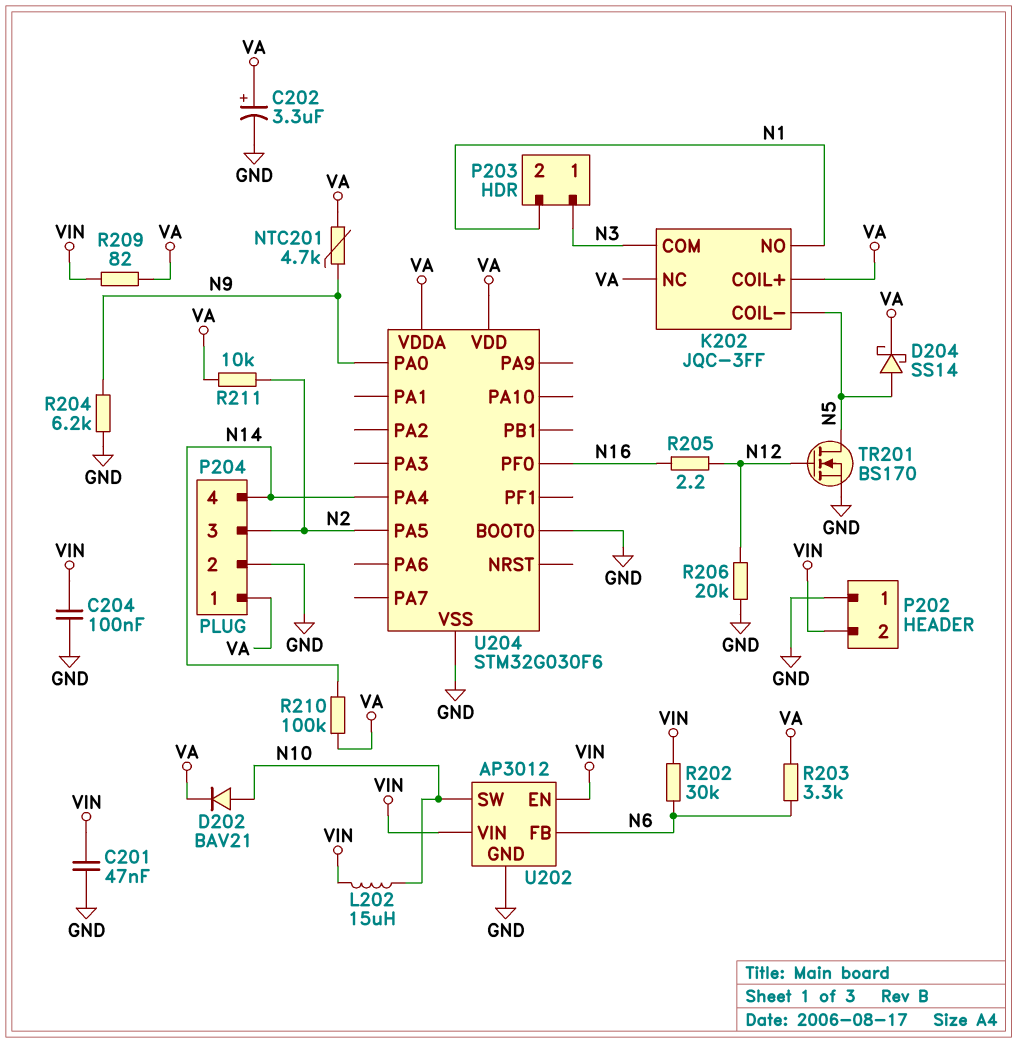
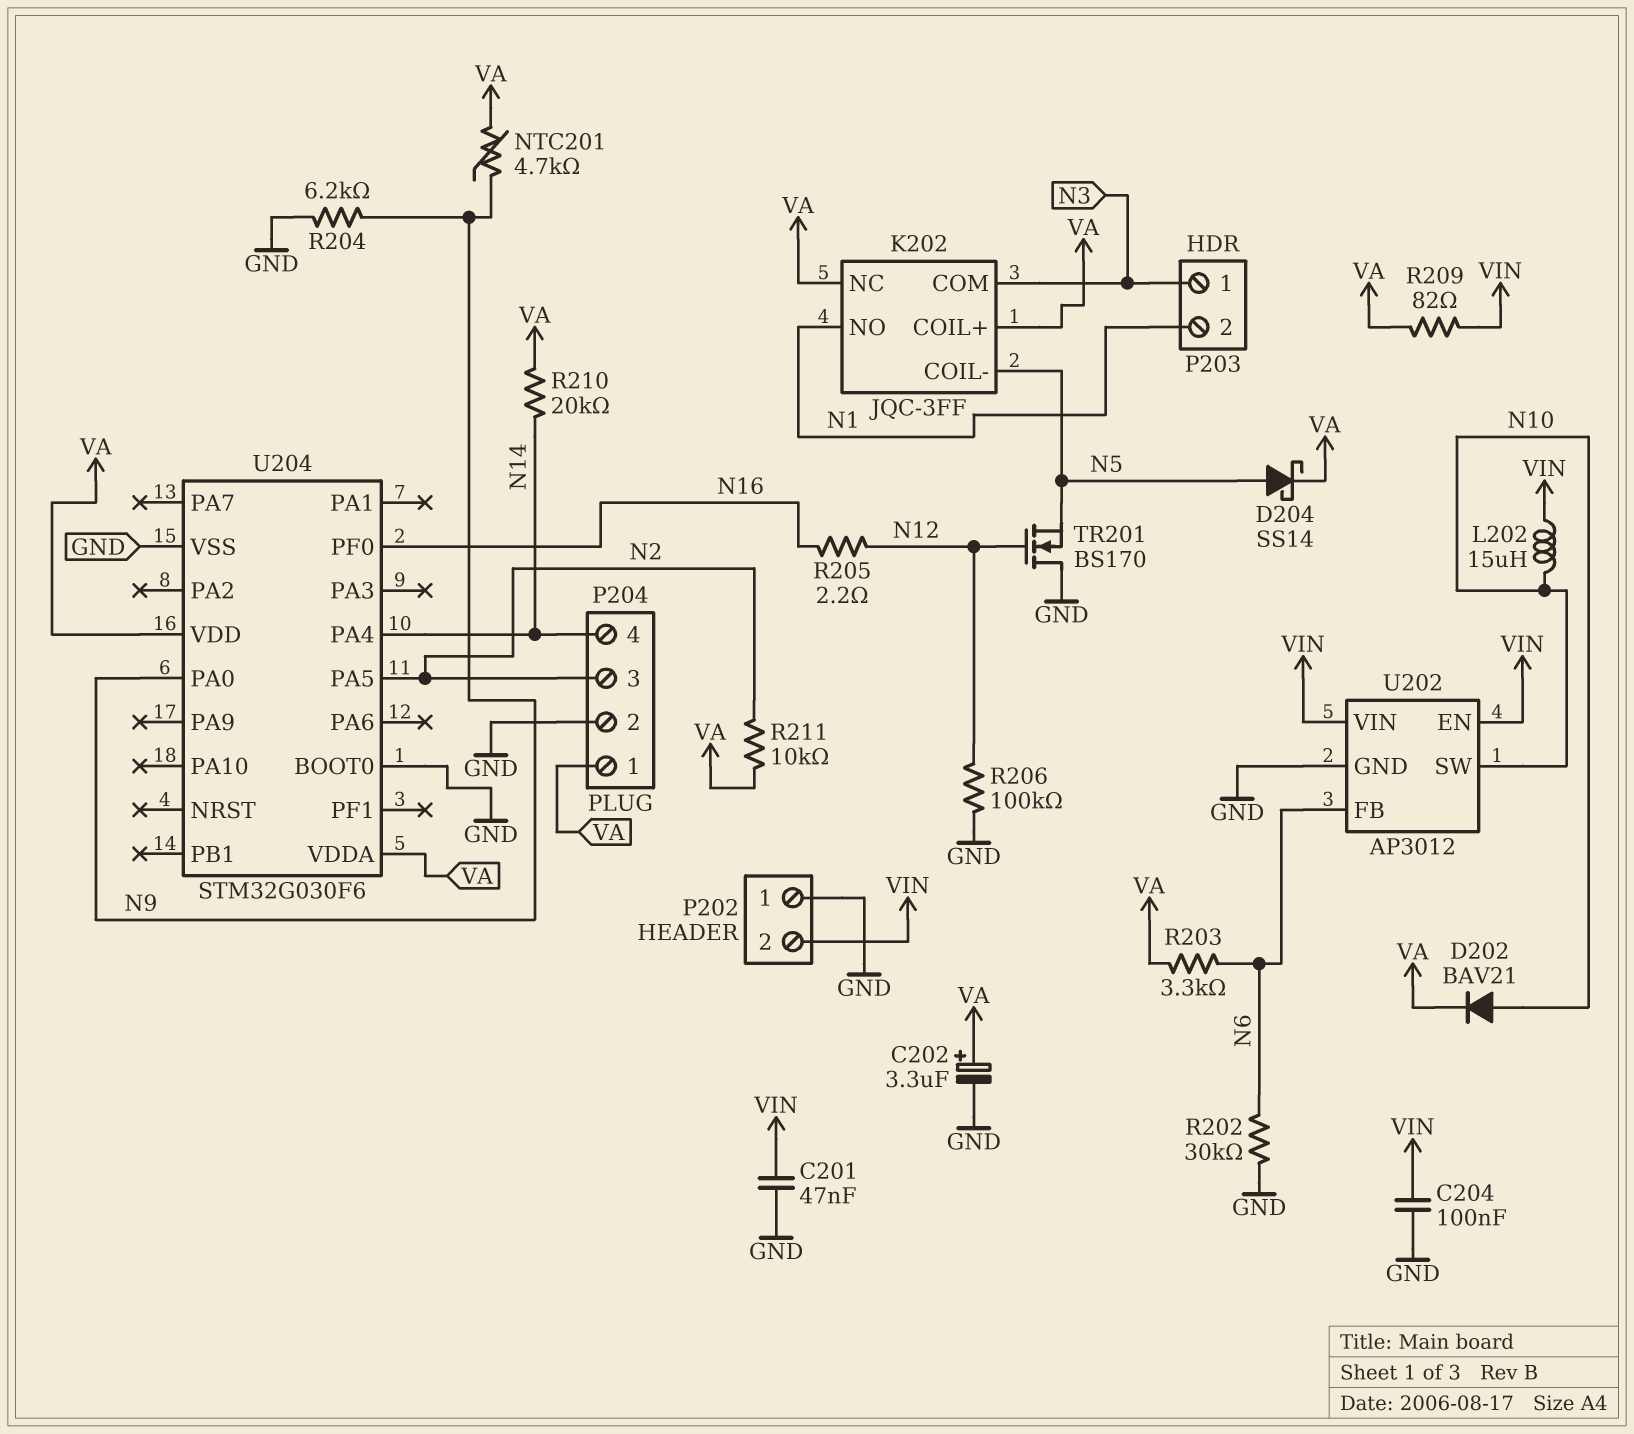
R202: 30k (N6, VIN) -> 30k (GND, N6)
R206: 20k (GND, N12) -> 100k (GND, N12)
R210: 100k (N14, VA) -> 20k (N14, VA)
TR201: NMOS BS170 (G N12, D N5, S GND) -> NMOS BS170 (G N12, D GND, S N5)

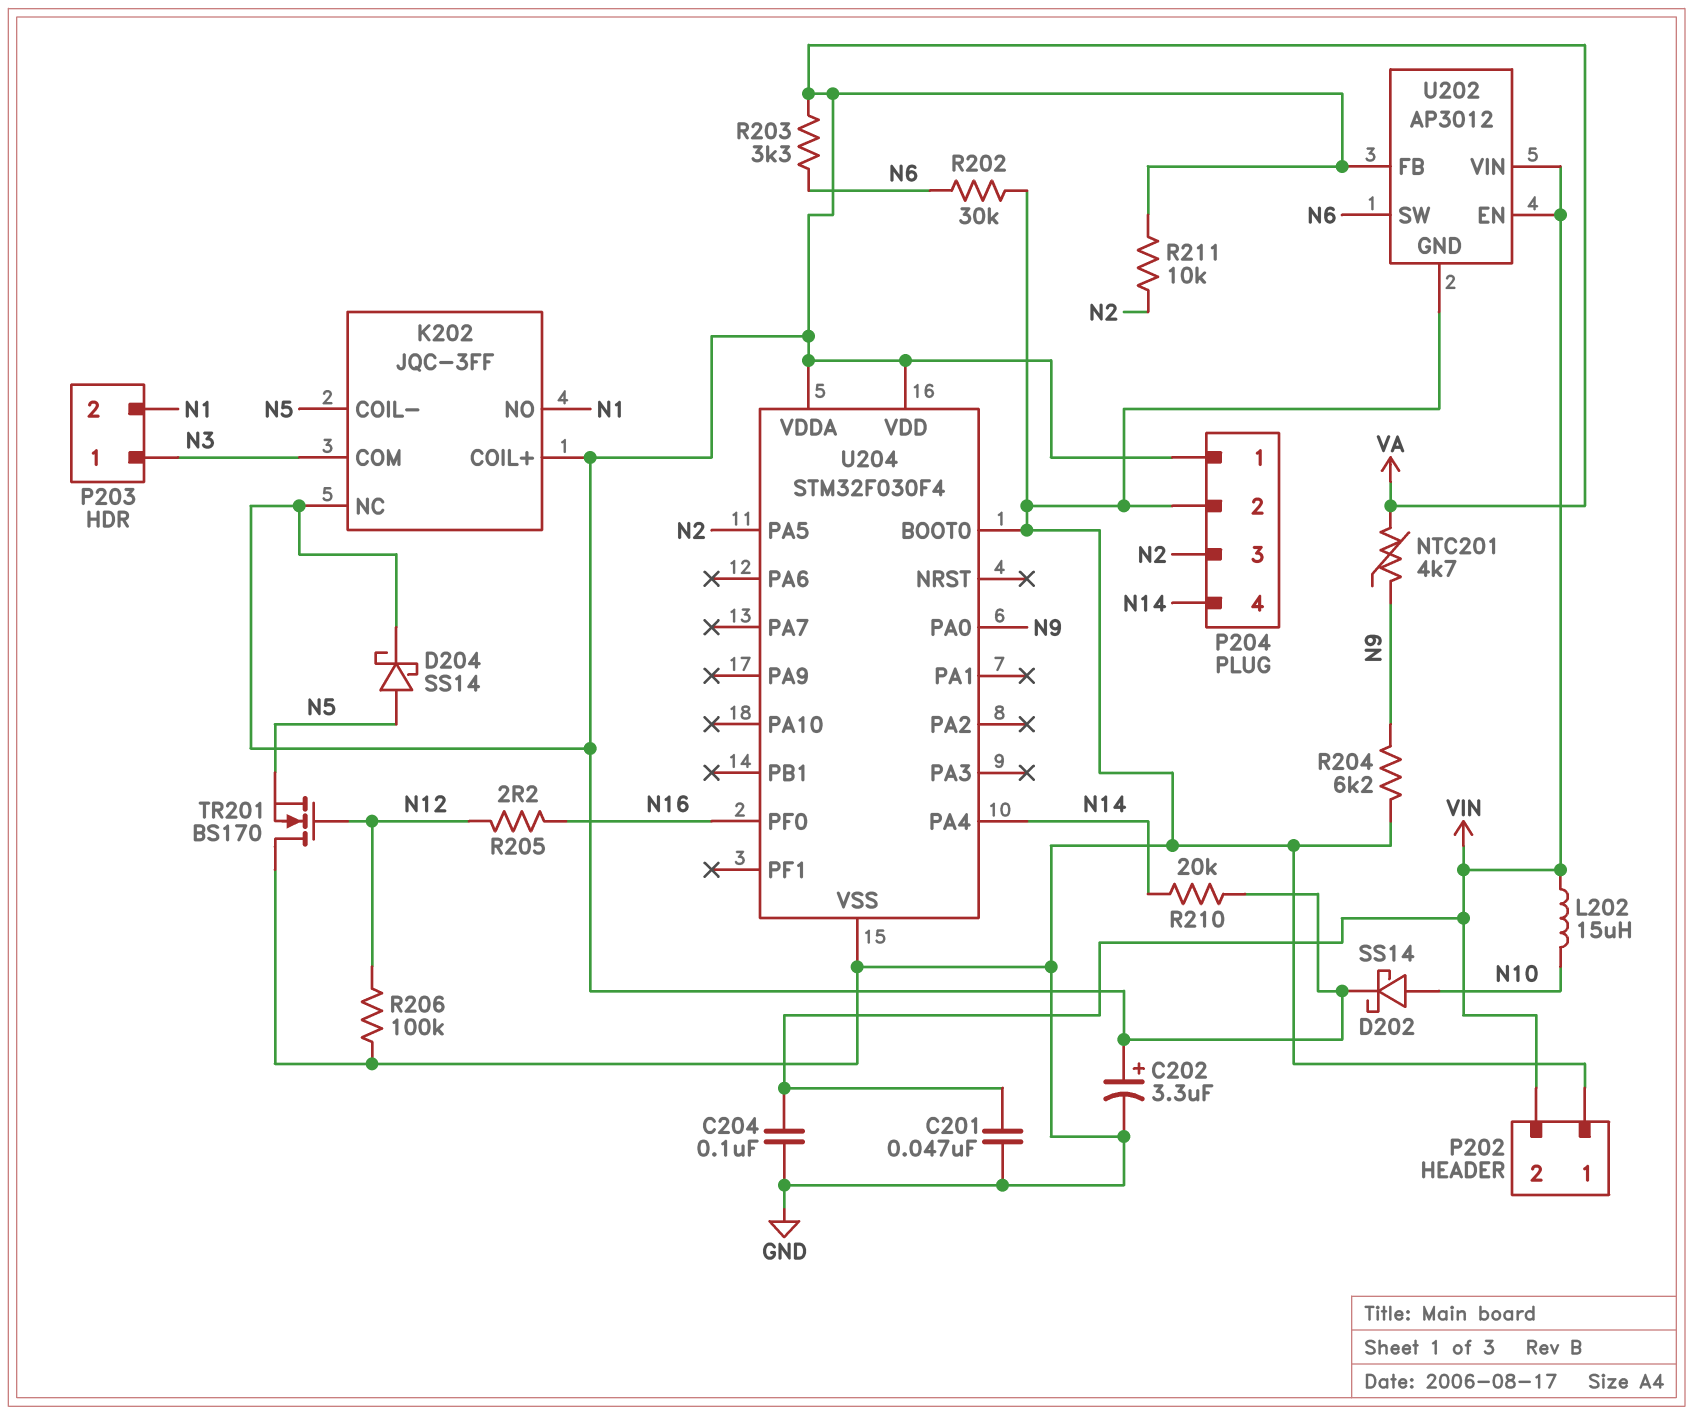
D202: diode BAV21 (A N10, K VA) -> schottky SS14 (A N10, K VA)
R209: 82 (VA, VIN) -> none
U202 pin FB: N6 -> VA
U202 pin SW: N10 -> N6
U204: STM32G030F6 -> STM32F030F4

